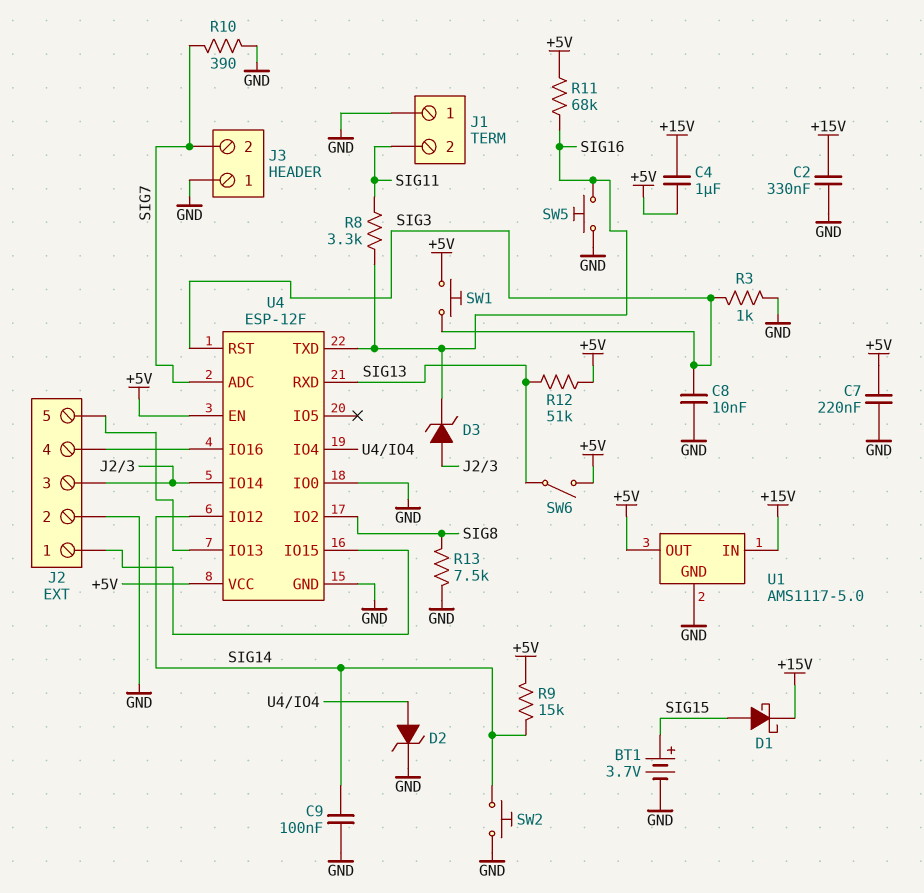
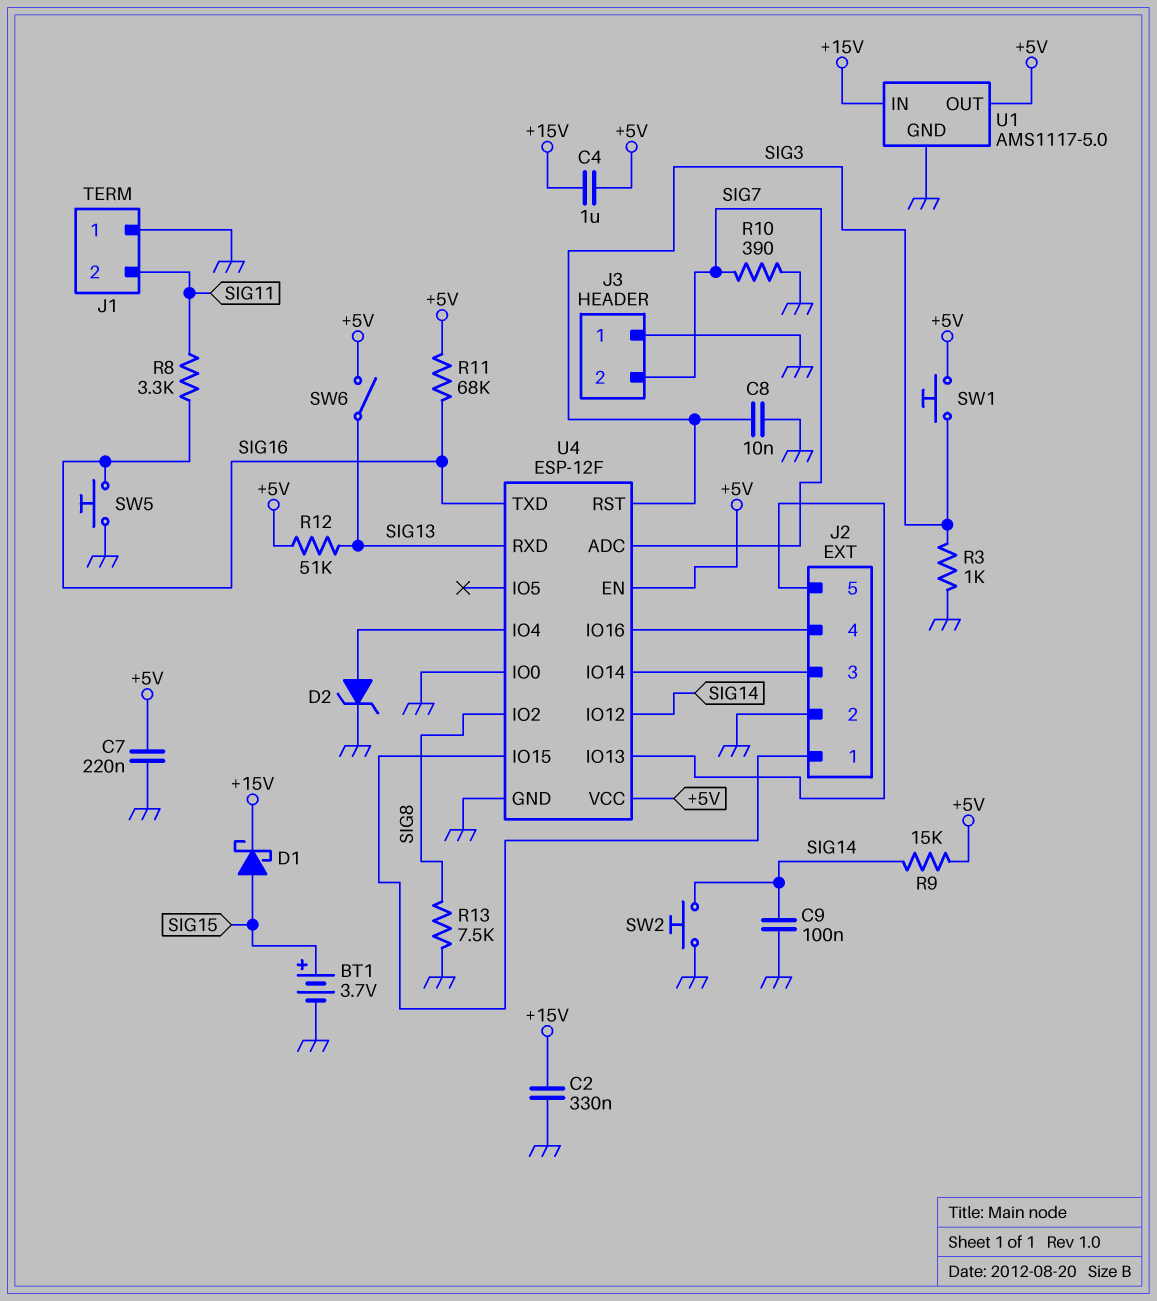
D3: zener (A J2/3, K SIG16) -> none

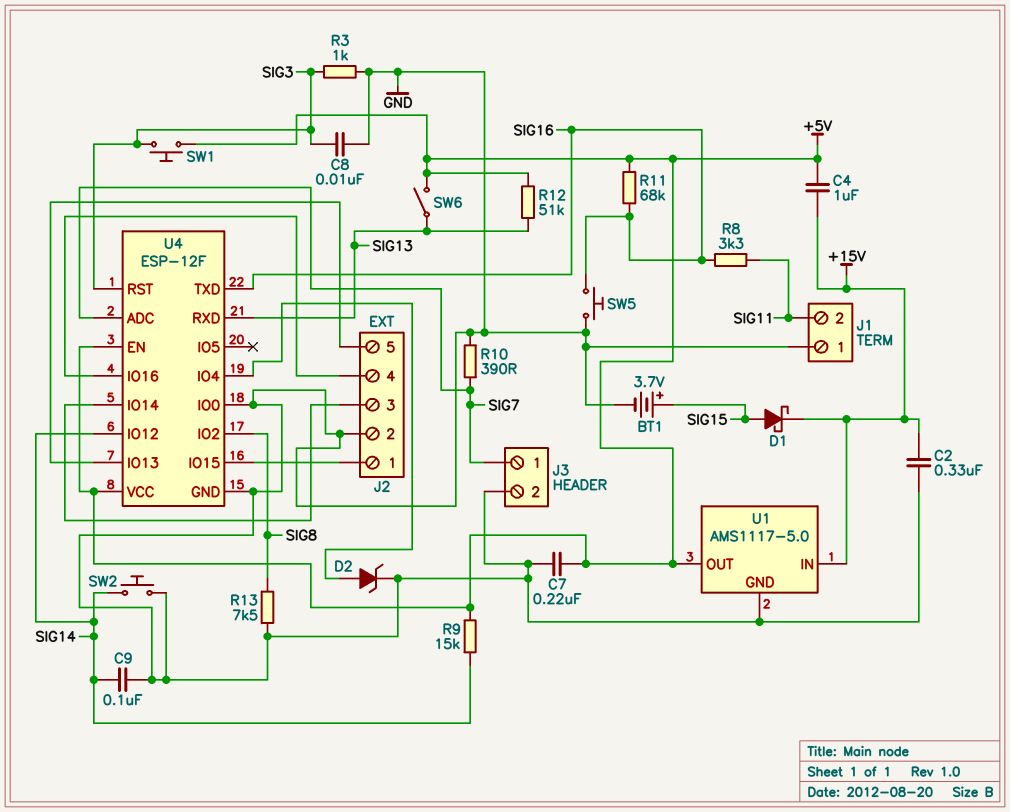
J3 pin 1: GND -> SIG7
J3 pin 2: SIG7 -> GND

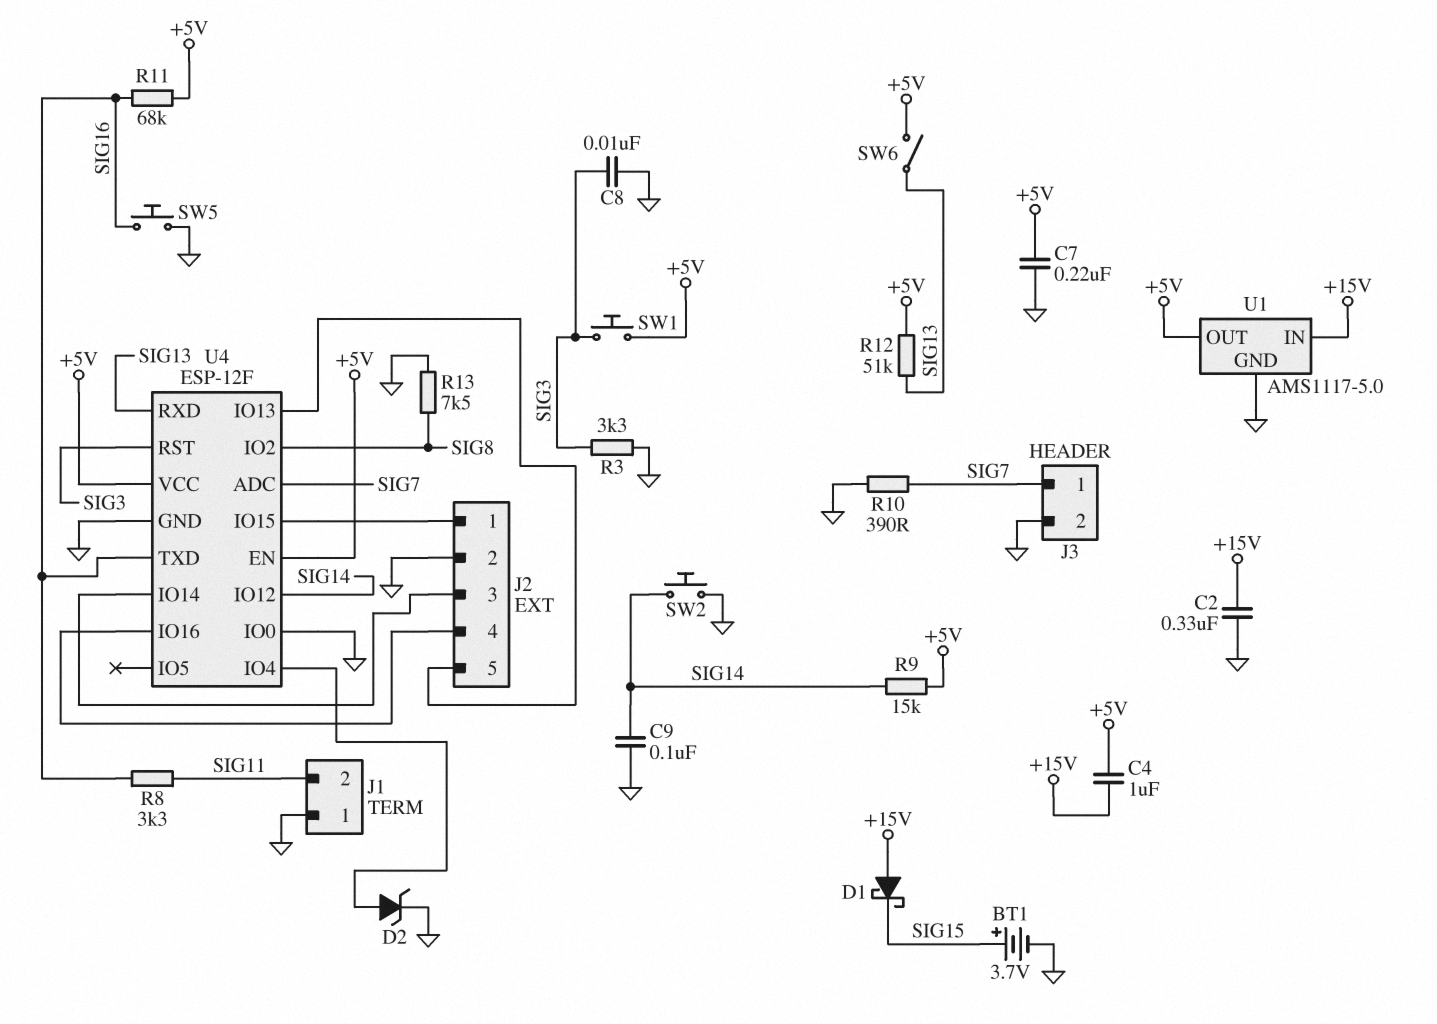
D1: schottky (A SIG15, K +15V) -> schottky (A +15V, K SIG15)
R3: 1k (GND, SIG3) -> 3.3k (GND, SIG3)

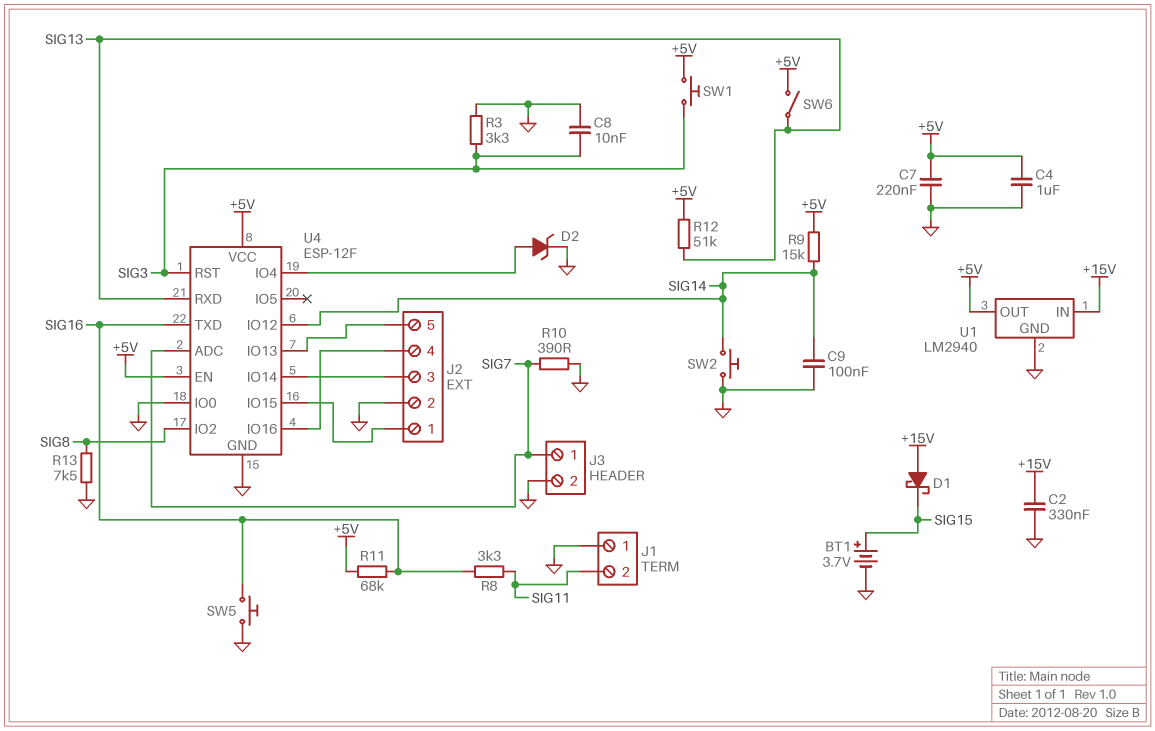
C4: 1uF (+5V, +15V) -> 1uF (+5V, GND)
U1: AMS1117-5.0 -> LM2940

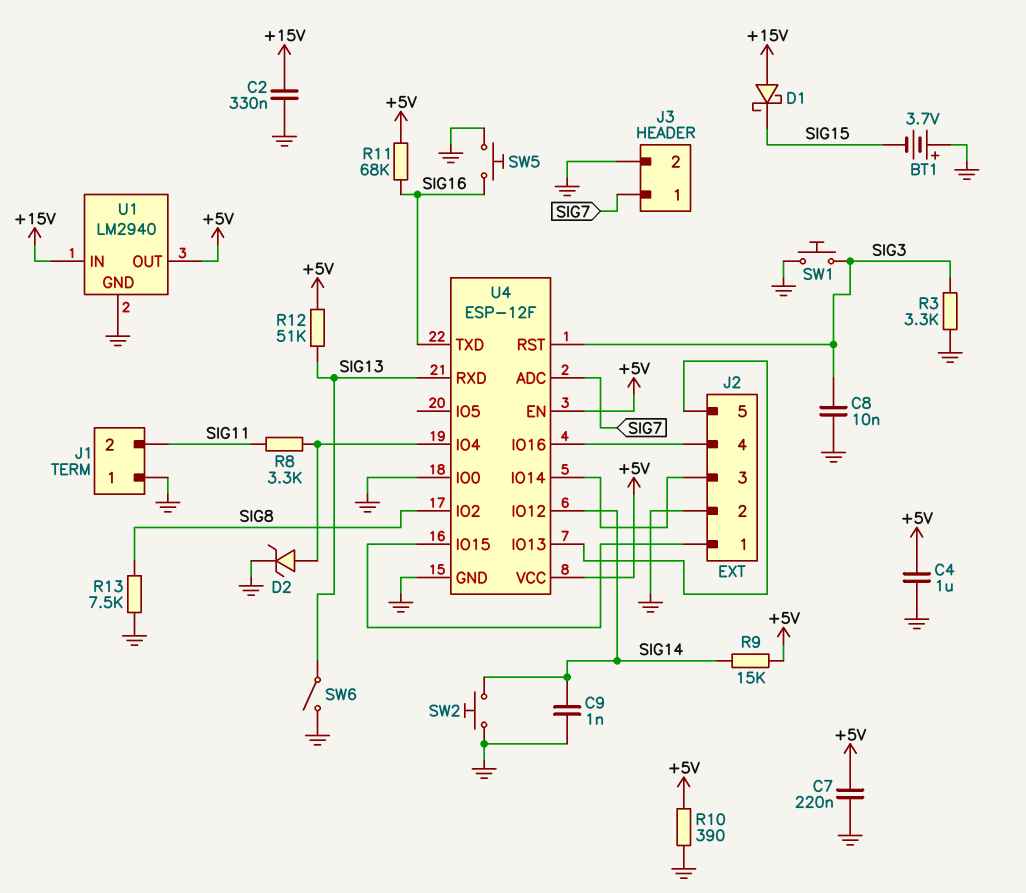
BT1: 3.7V (plus SIG15, minus GND) -> 3.7V (plus GND, minus SIG15)
C9: 100nF (GND, SIG14) -> 1nF (GND, SIG14)
R8: 3.3k (SIG11, SIG16) -> 3.3k (SIG11, U4/IO4)
R10: 390 (GND, SIG7) -> 390 (+5V, GND)
SW1: button (+5V, SIG3) -> button (GND, SIG3)
SW6: switch (+5V, SIG13) -> switch (GND, SIG13)

